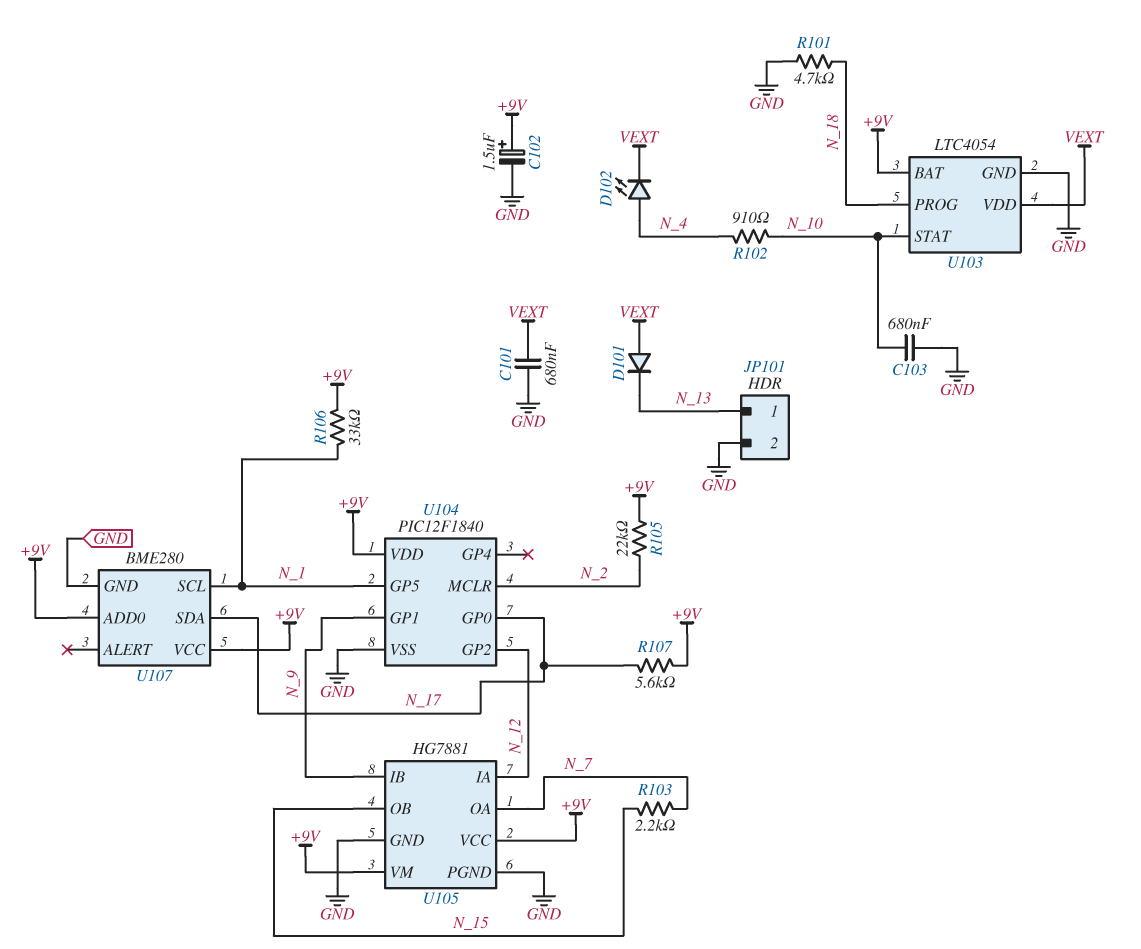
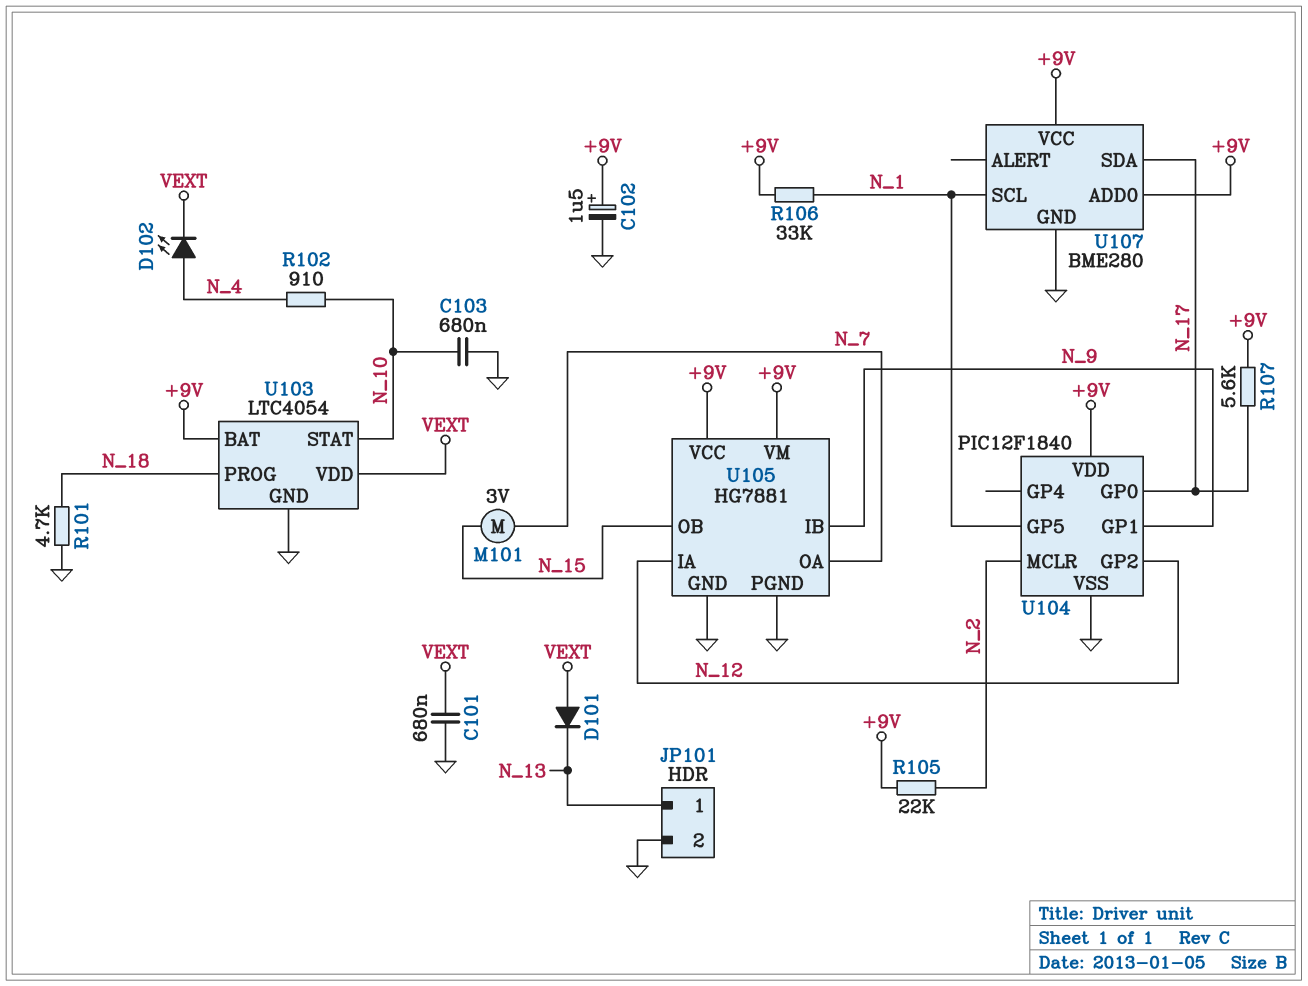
M101: none -> motor 3V (N_7, N_15)
R103: 2.2k (N_7, N_15) -> none

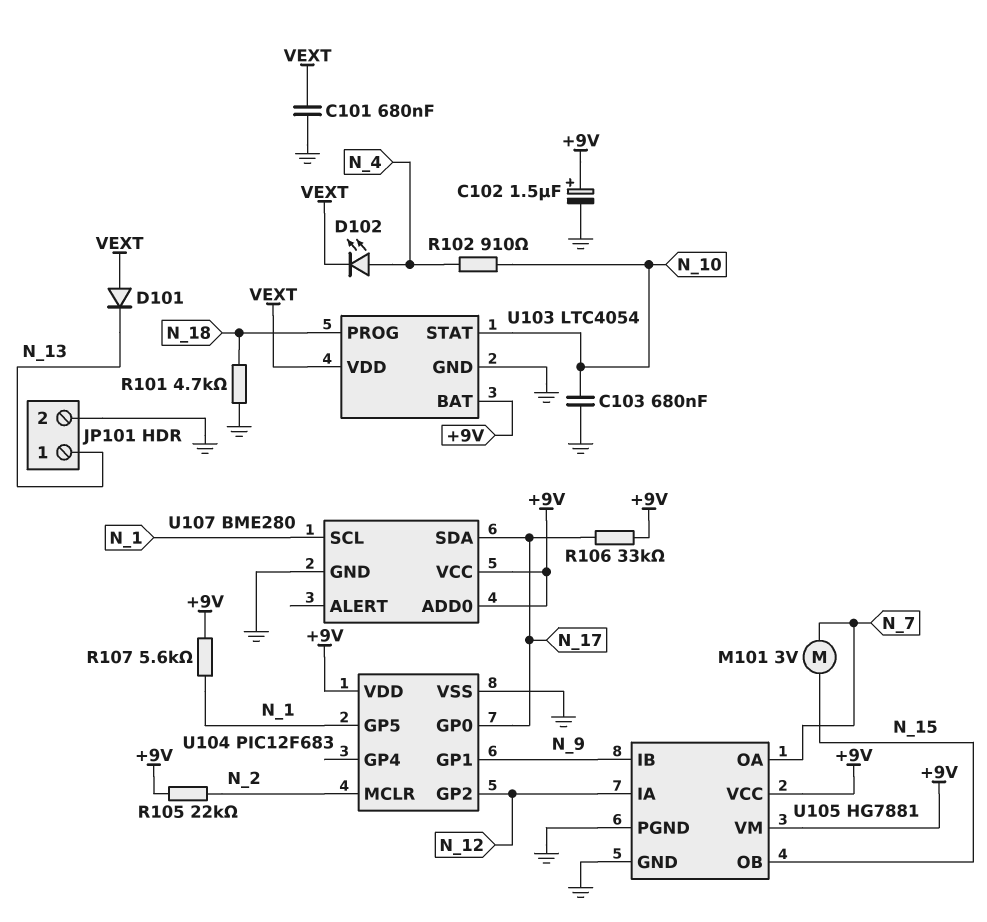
R106: 33k (+9V, N_1) -> 33k (+9V, N_17)
R107: 5.6k (+9V, N_17) -> 5.6k (+9V, N_1)
U104: PIC12F1840 -> PIC12F683

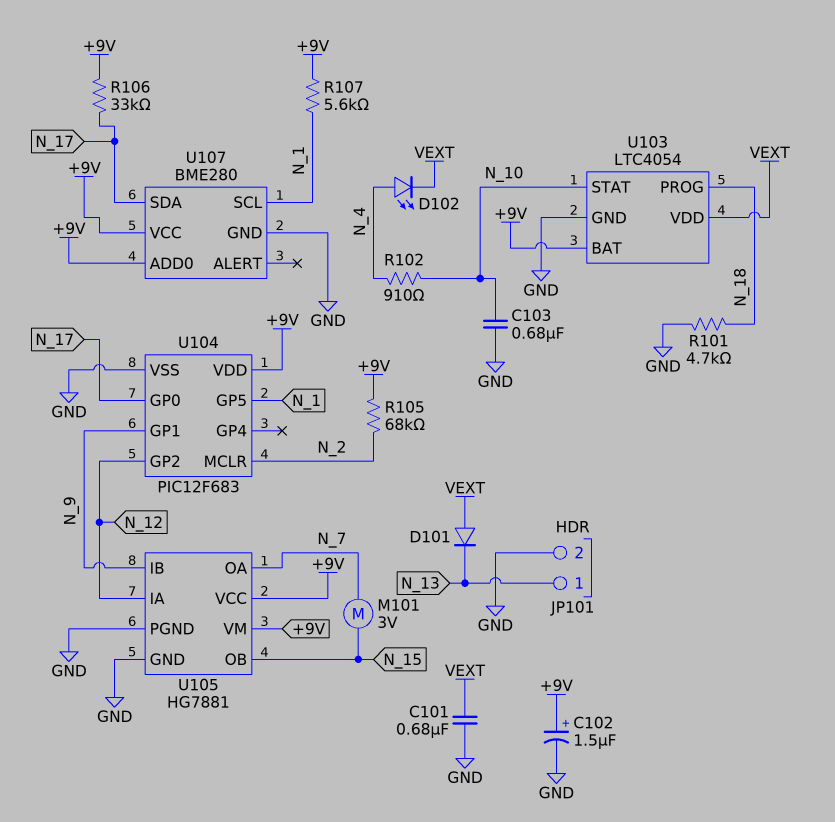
R105: 22k (+9V, N_2) -> 68k (+9V, N_2)

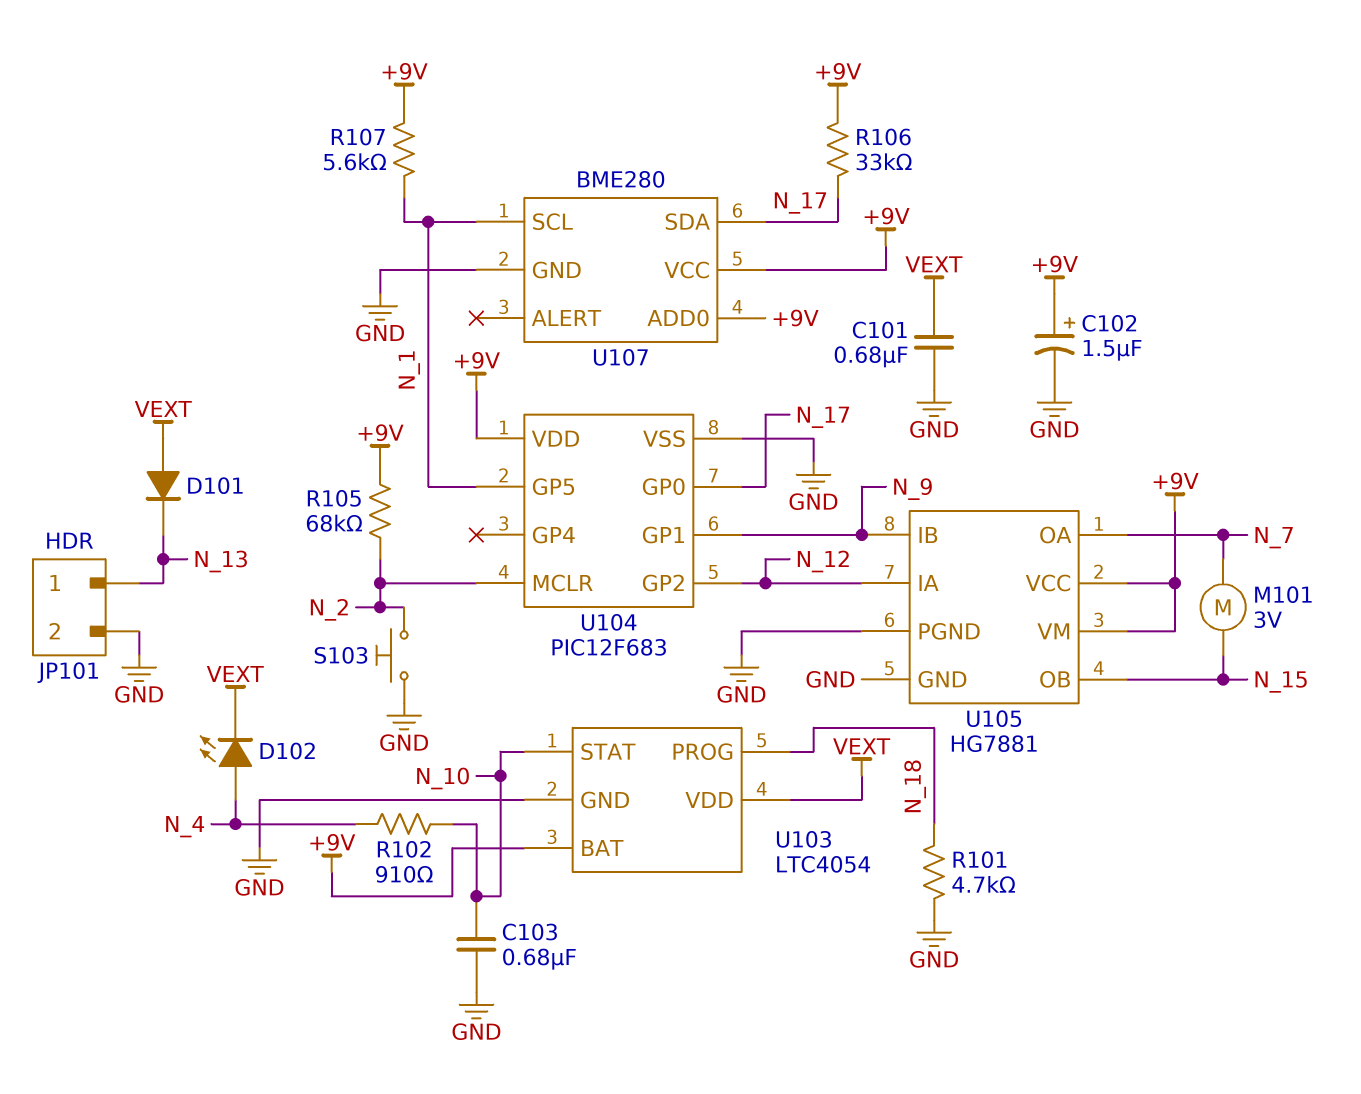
S103: none -> button (GND, N_2)

